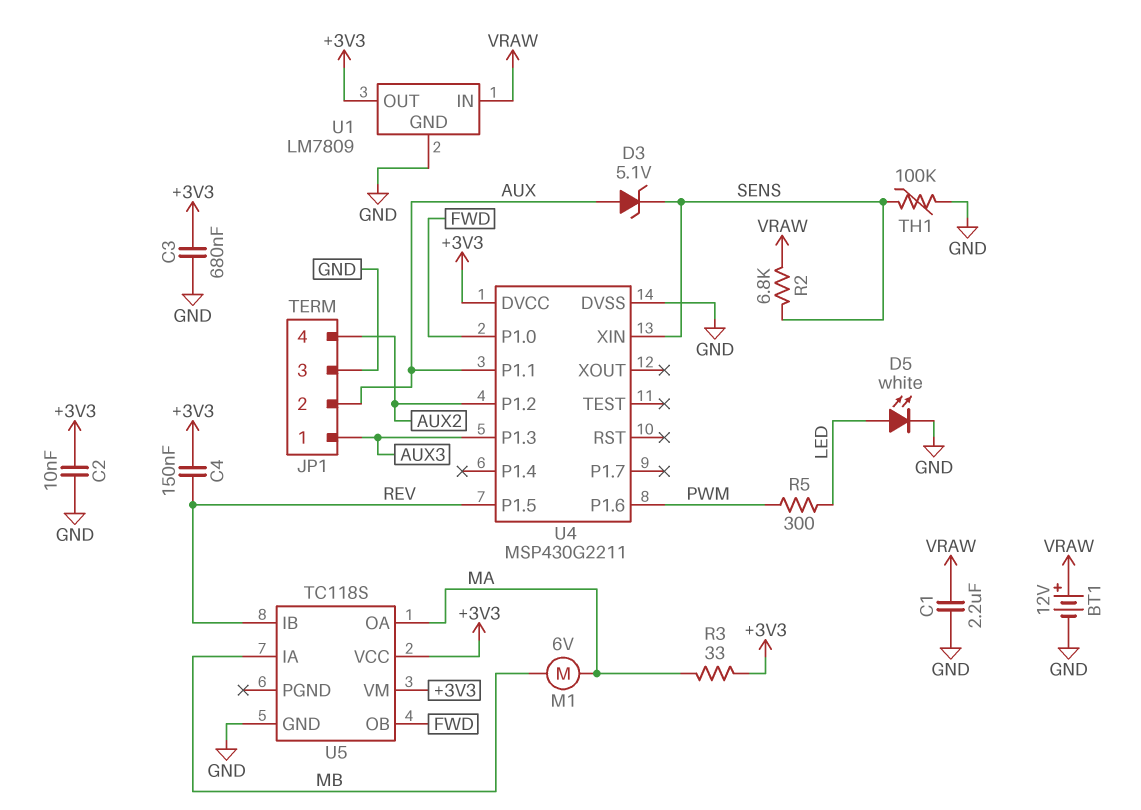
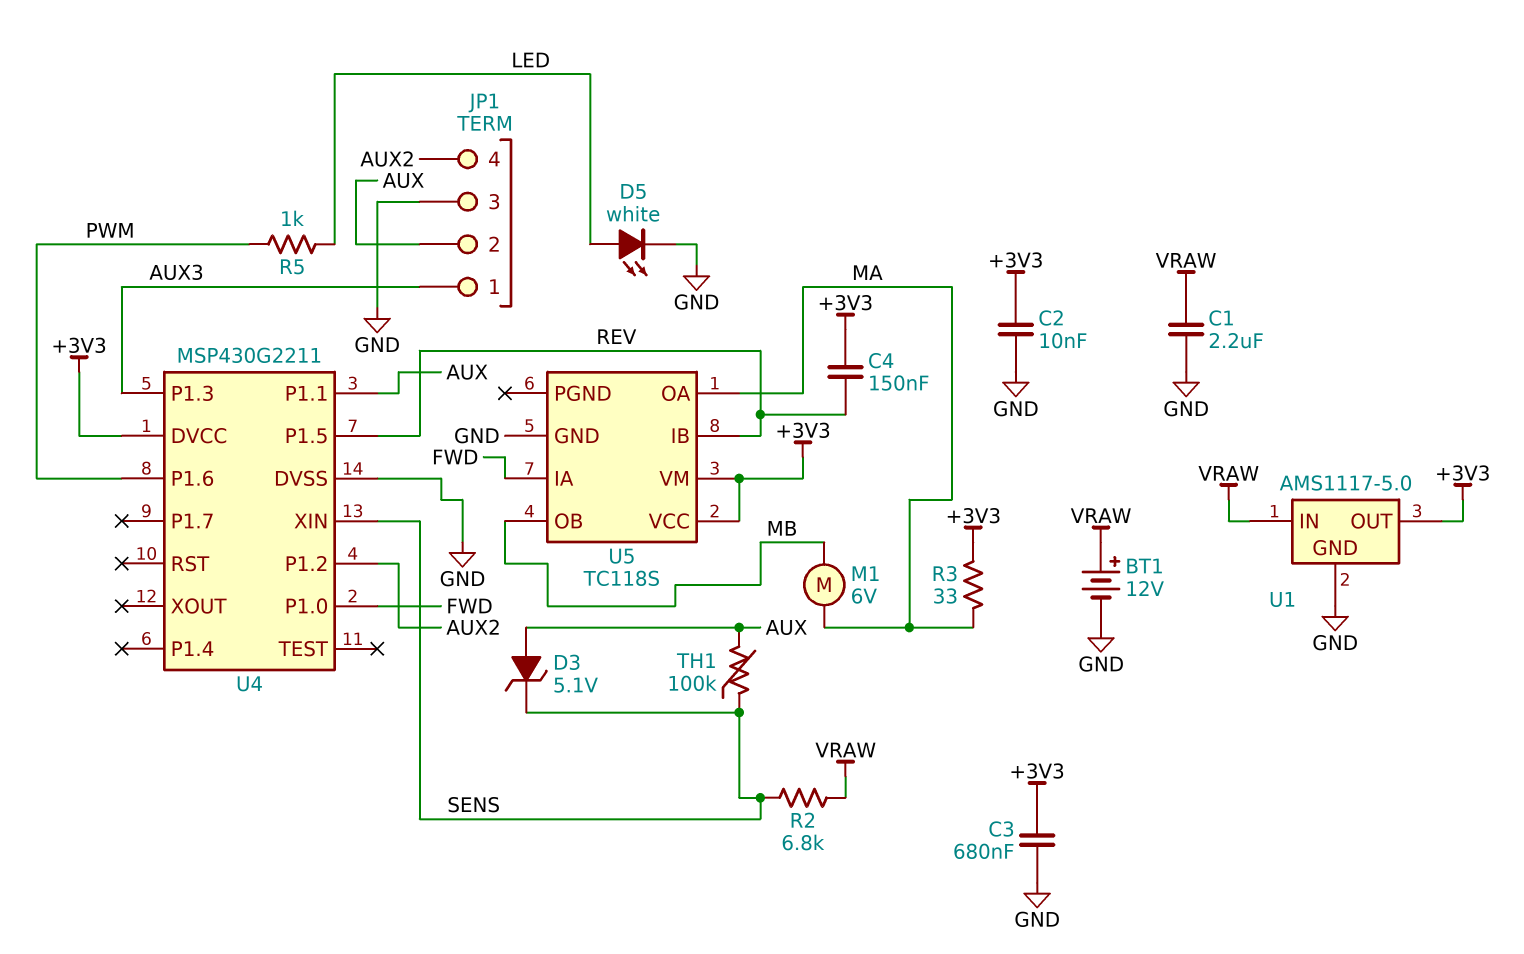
R5: 300 (LED, PWM) -> 1k (LED, PWM)
TH1: 100k (GND, SENS) -> 100k (AUX, SENS)
U1: LM7809 -> AMS1117-5.0
U5 pin IA: MB -> FWD
U5 pin OB: FWD -> MB

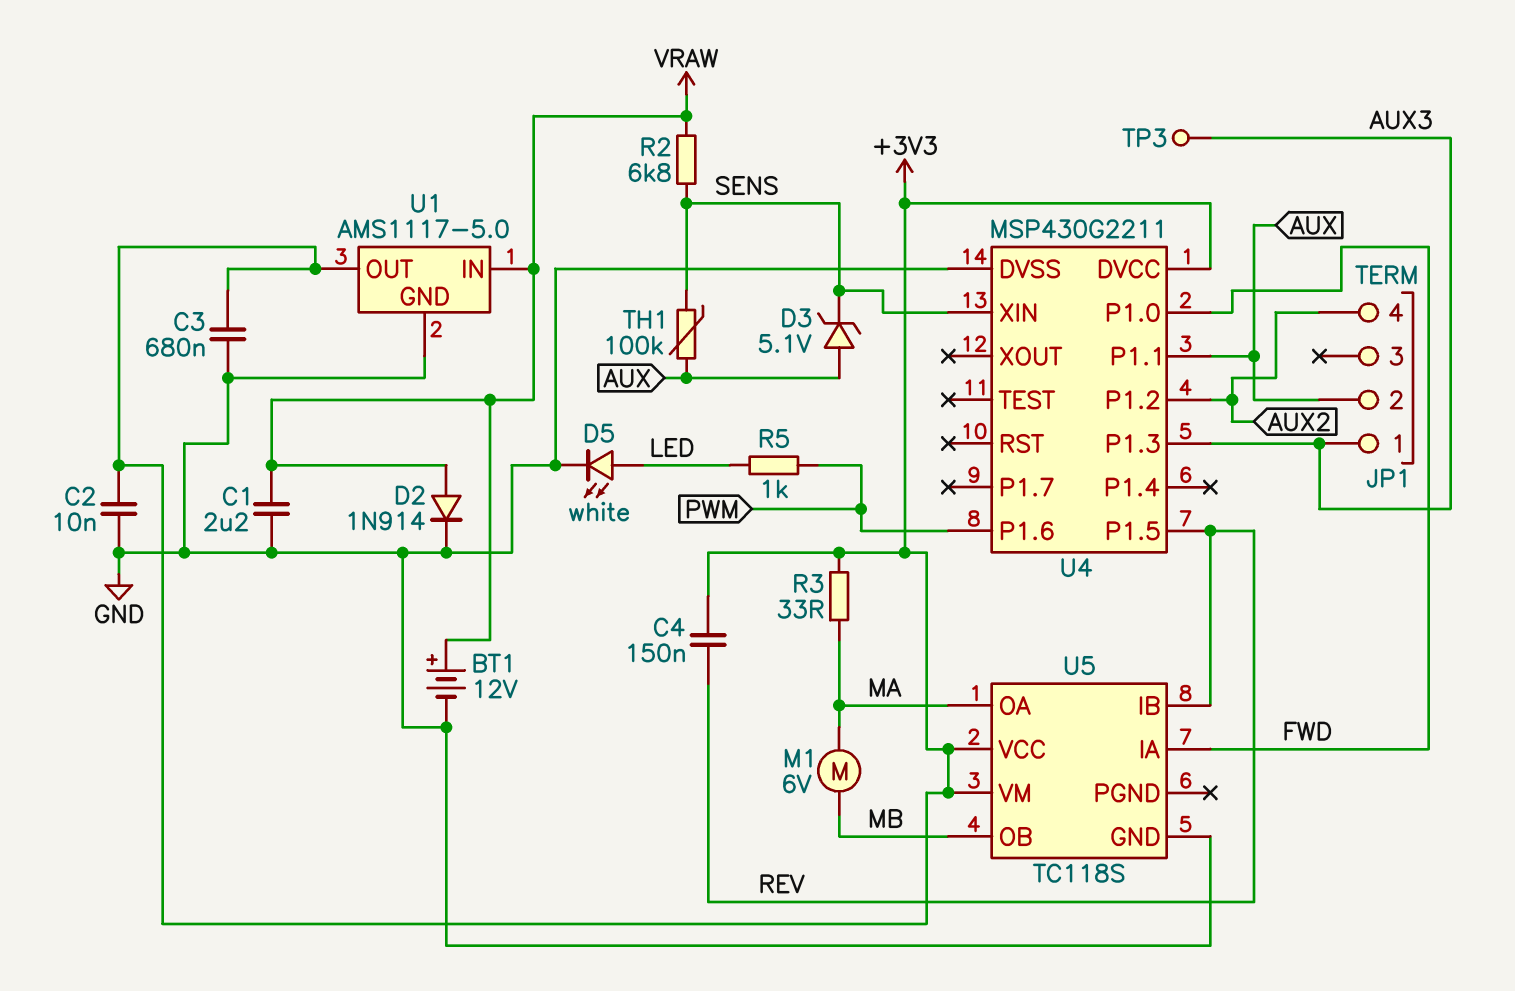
D2: none -> diode 1N914 (A VRAW, K GND)
JP1 pin 3: GND -> none
TP3: none -> test point (AUX3)

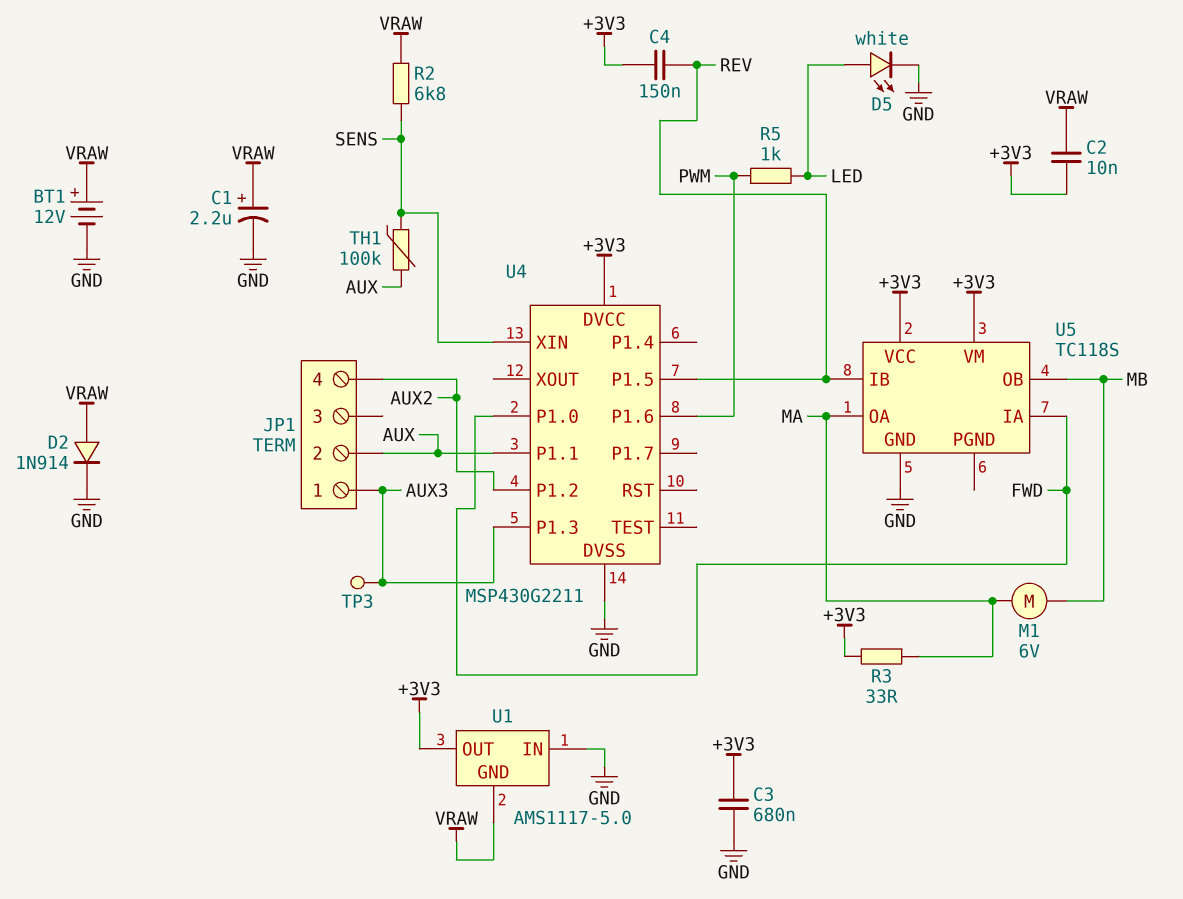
C1: 2.2uF (GND, VRAW) -> 2.2uF (plus VRAW, minus GND)
C2: 10nF (+3V3, GND) -> 10nF (+3V3, VRAW)
D3: zener 5.1V (A AUX, K SENS) -> none
U1 pin GND: GND -> VRAW
U1 pin IN: VRAW -> GND

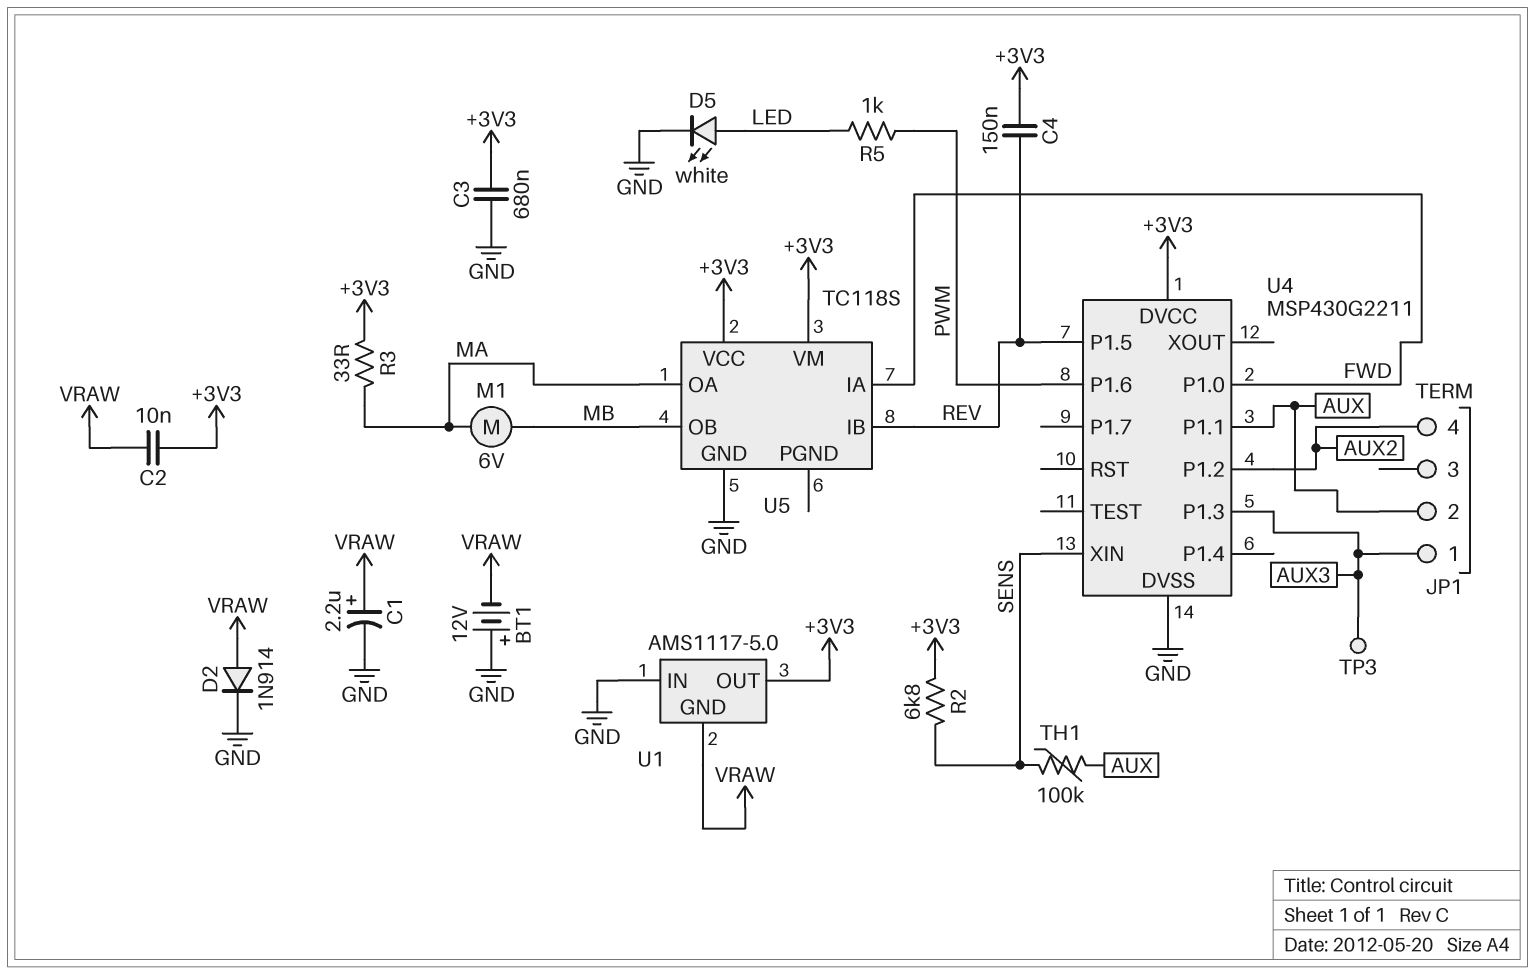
BT1: 12V (plus VRAW, minus GND) -> 12V (plus GND, minus VRAW)
R2: 6.8k (SENS, VRAW) -> 6.8k (+3V3, SENS)

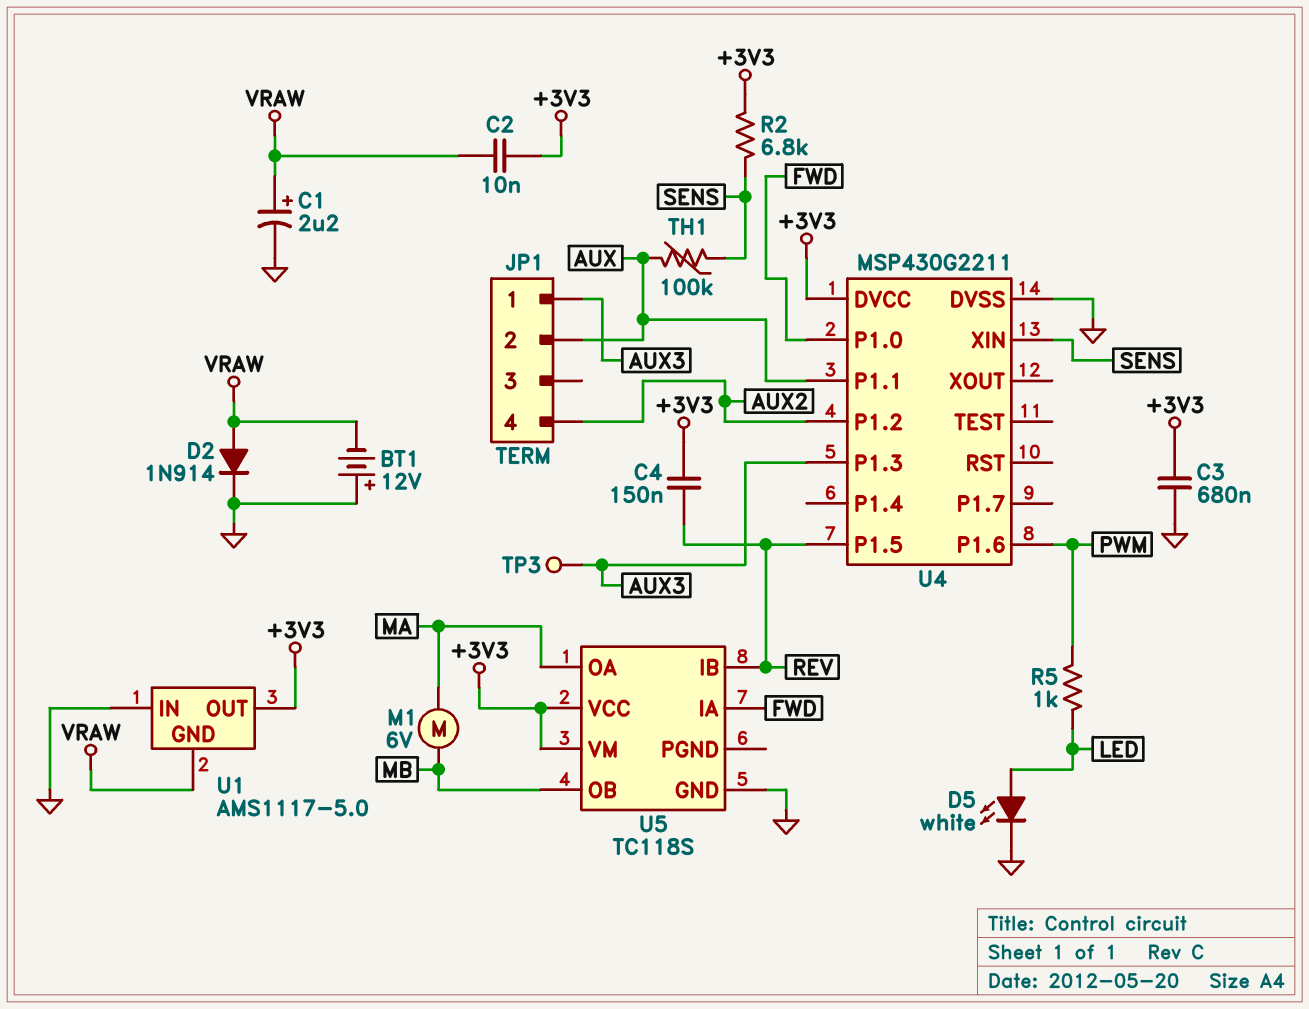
R3: 33 (+3V3, MA) -> none

